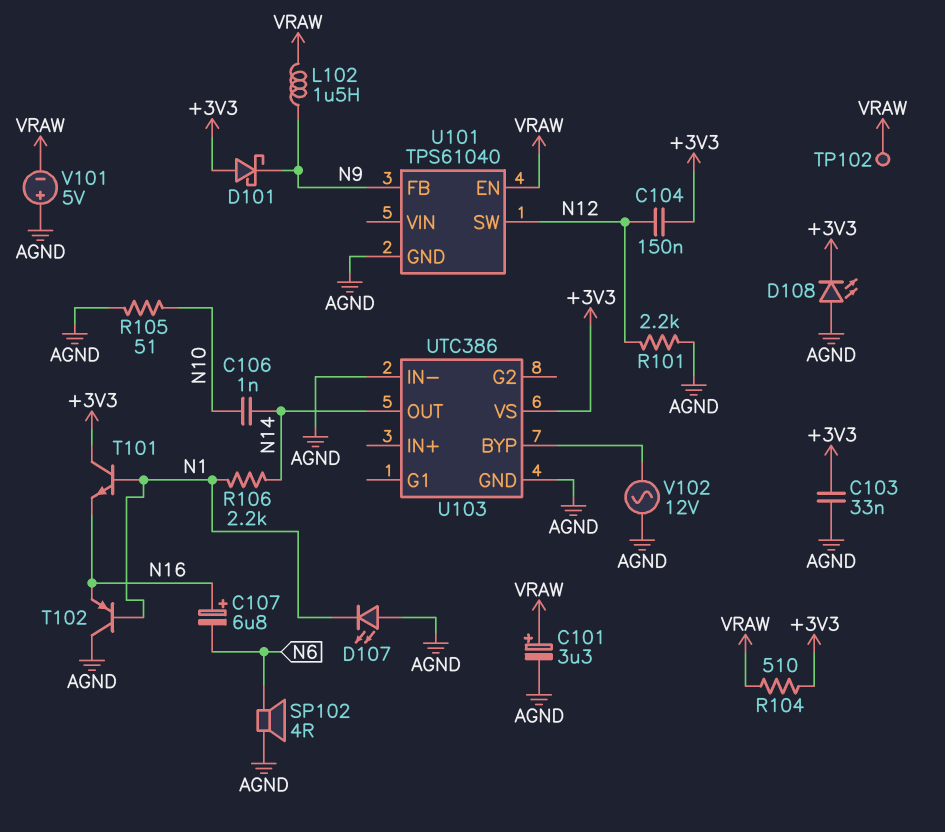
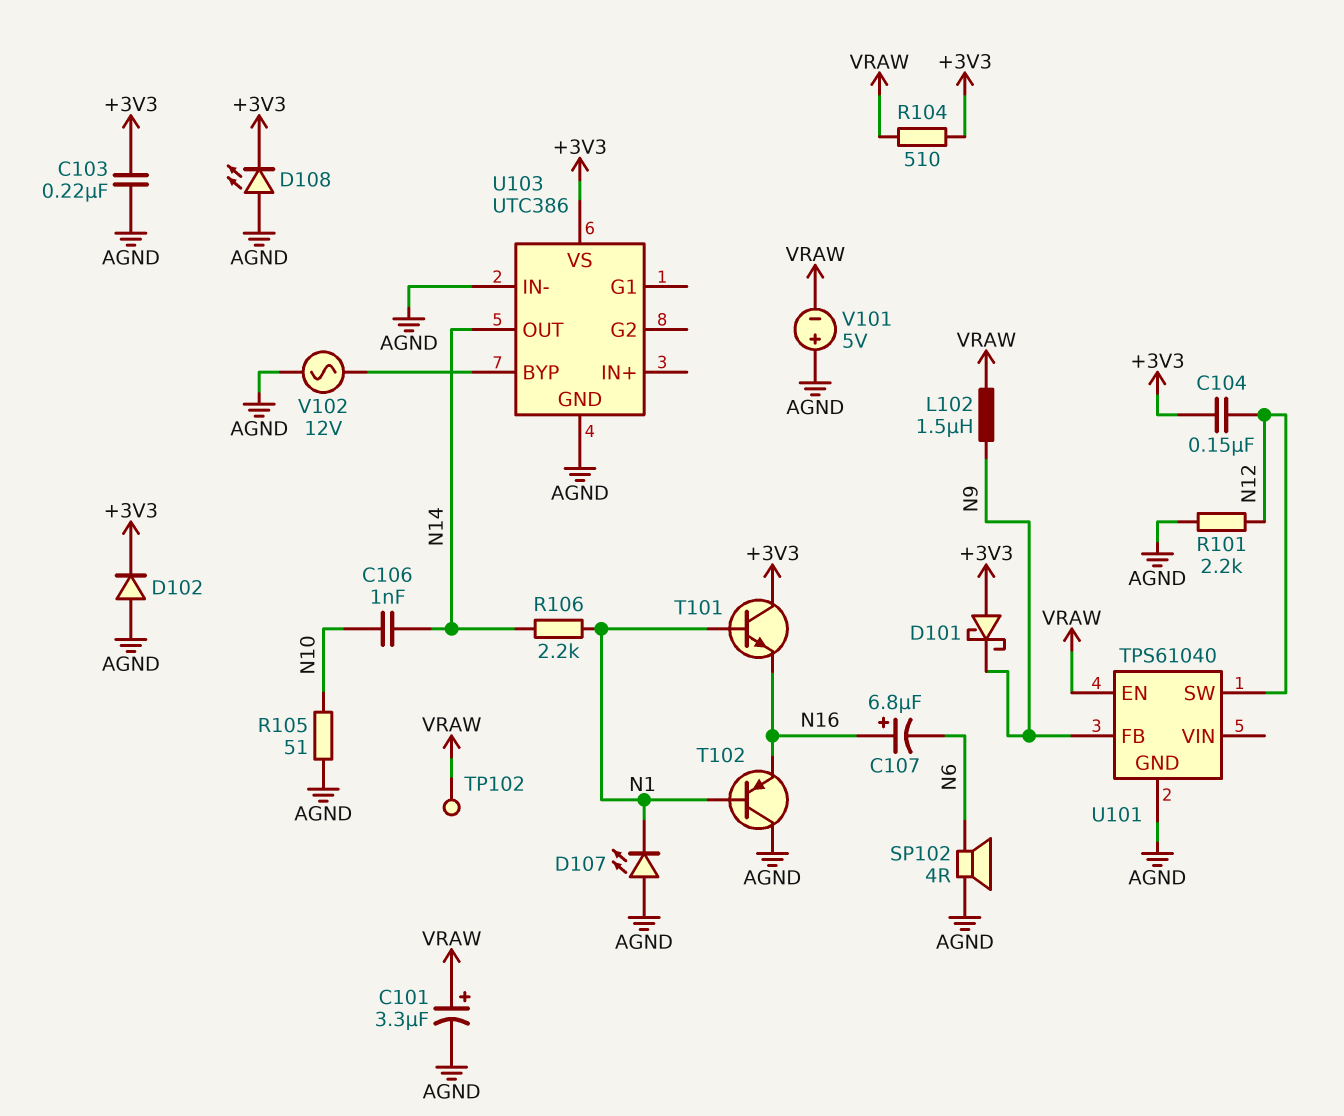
C103: 33nF (+3V3, AGND) -> 220nF (+3V3, AGND)
D102: none -> diode (A AGND, K +3V3)

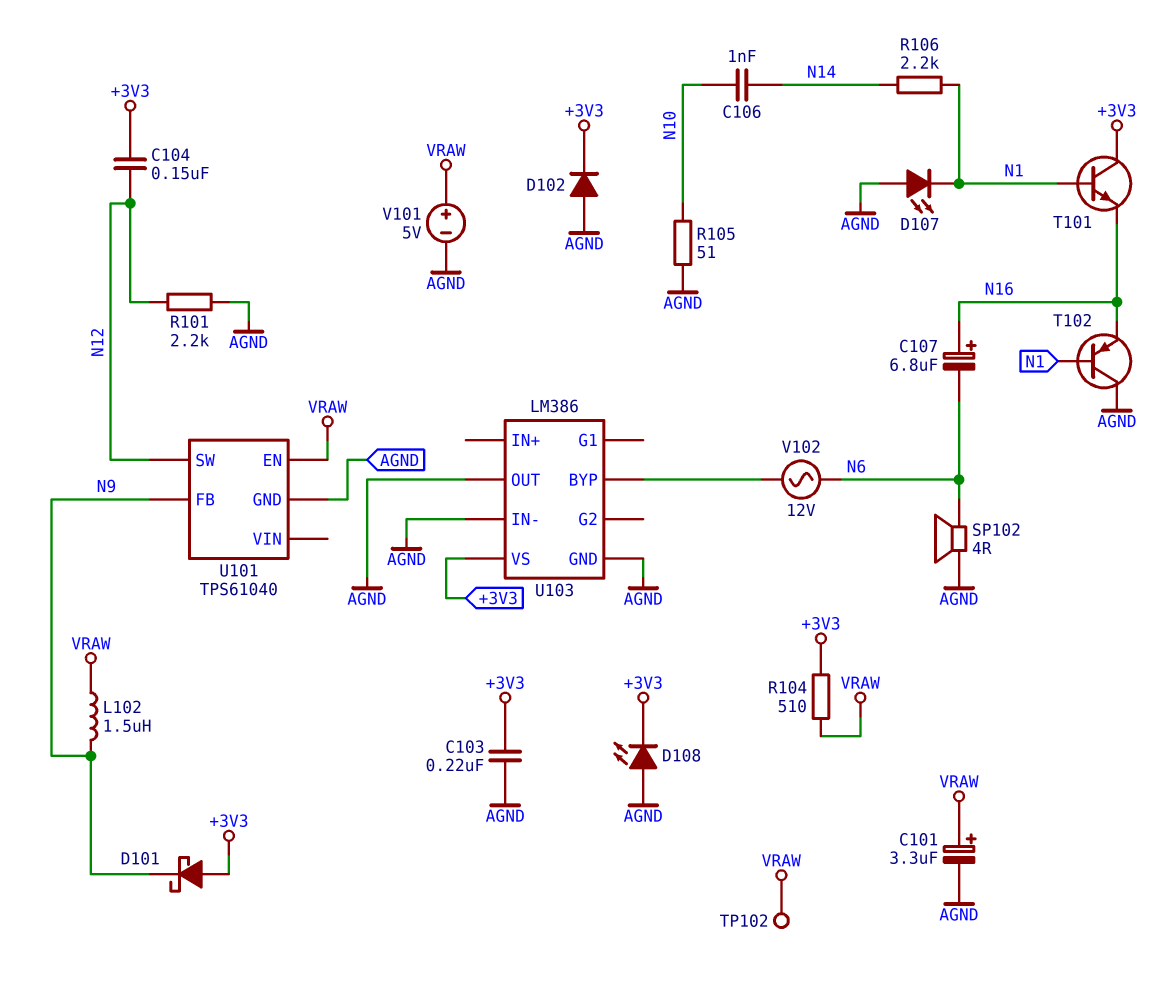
U103: UTC386 -> LM386
U103 pin OUT: N14 -> AGND
V101: 5V (plus AGND, minus VRAW) -> 5V (plus VRAW, minus AGND)
V102: AC 12V (AGND, U103/BYP) -> AC 12V (N6, U103/BYP)

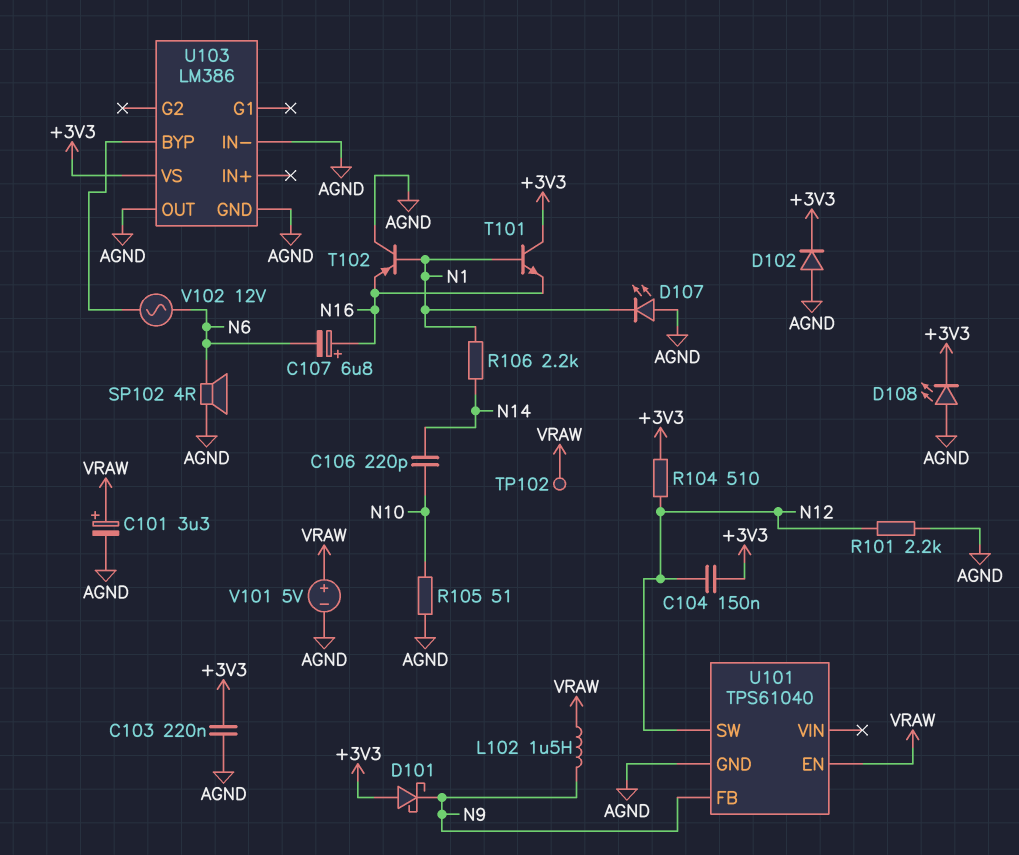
C106: 1nF (N10, N14) -> 220pF (N10, N14)
R104: 510 (+3V3, VRAW) -> 510 (+3V3, N12)

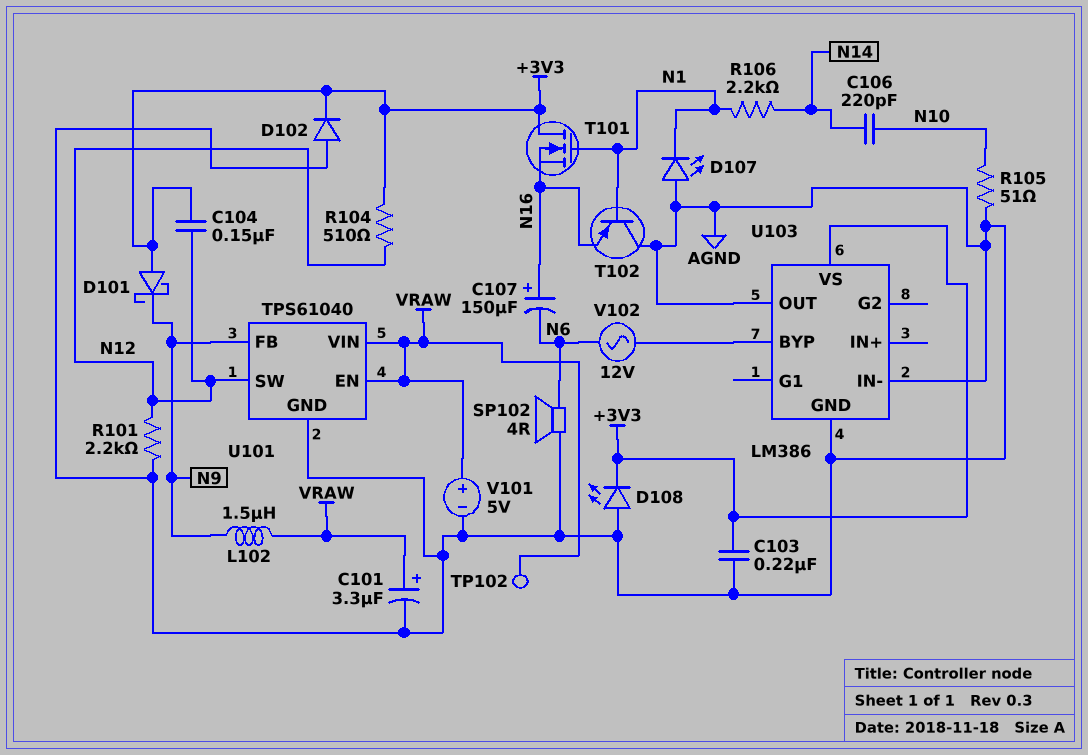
C107: 6.8uF (plus N16, minus N6) -> 150uF (plus N16, minus N6)
T101: NPN (B N1, C +3V3, E N16) -> NMOS (G N1, D +3V3, S N16)
U101 pin VIN: none -> VRAW

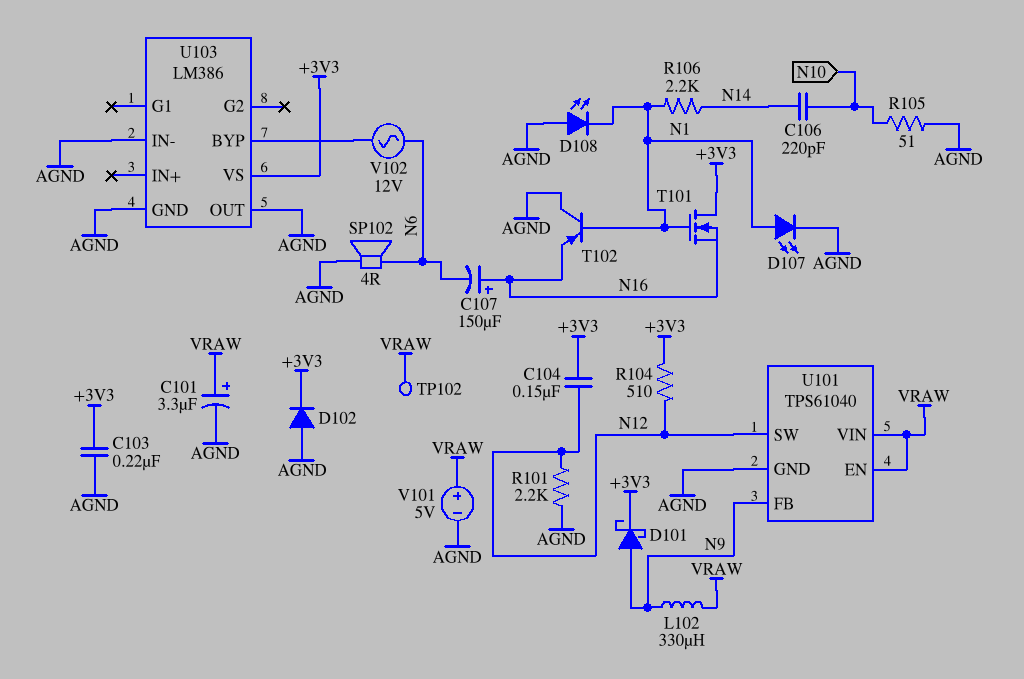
D101: schottky (A +3V3, K N9) -> schottky (A N9, K +3V3)
D107: LED (A AGND, K N1) -> LED (A N1, K AGND)
D108: LED (A AGND, K +3V3) -> LED (A AGND, K N1)
L102: 1.5uH (N9, VRAW) -> 330uH (N9, VRAW)

